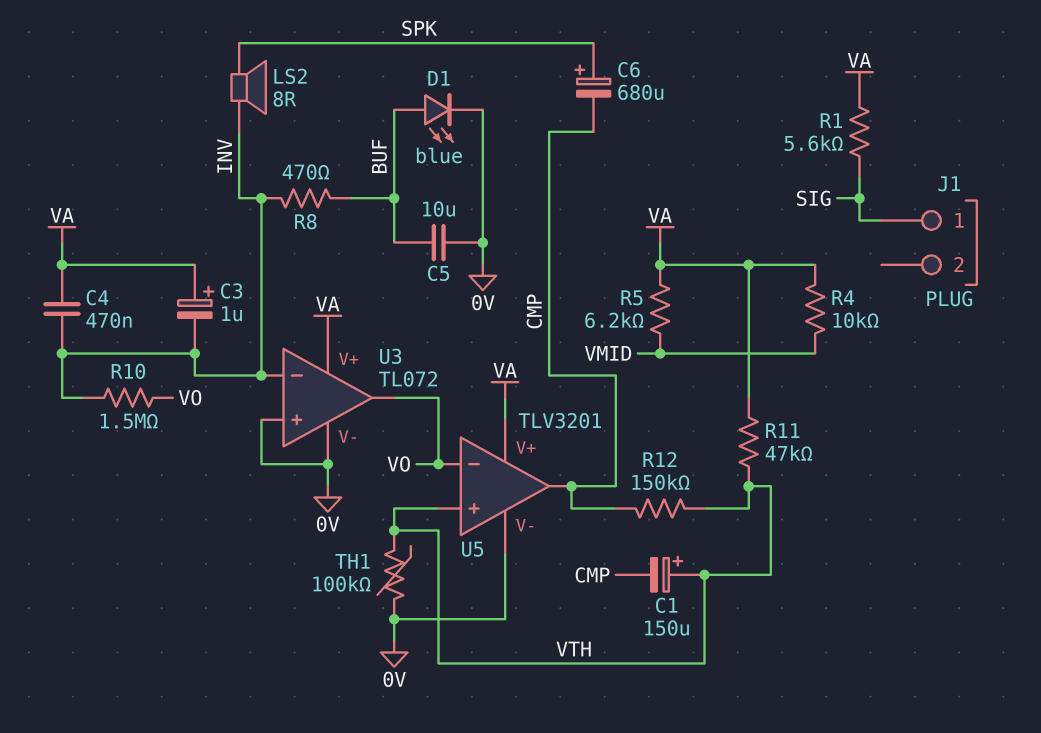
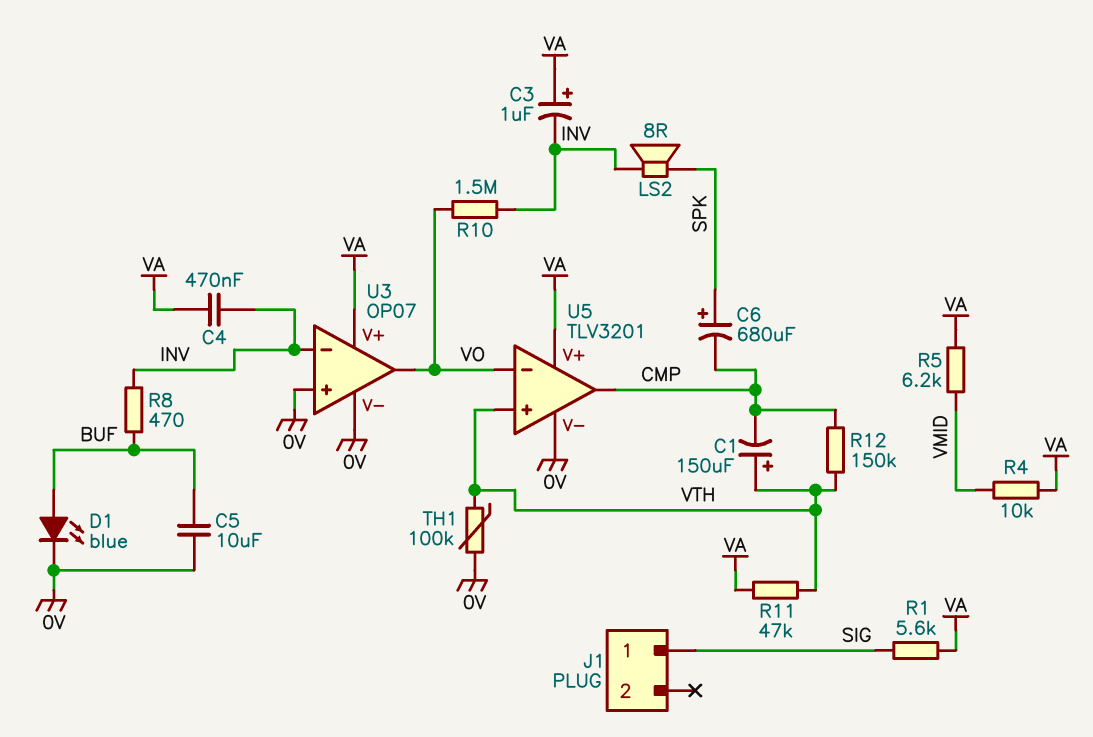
U3: TL072 -> OP07

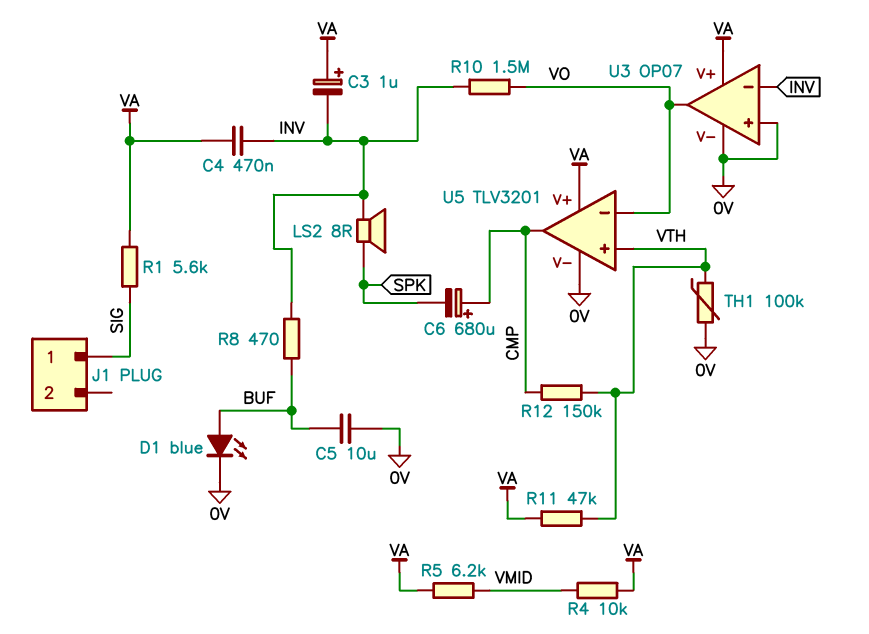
C1: 150uF (plus VTH, minus CMP) -> none
C6: 680uF (plus SPK, minus CMP) -> 680uF (plus CMP, minus SPK)

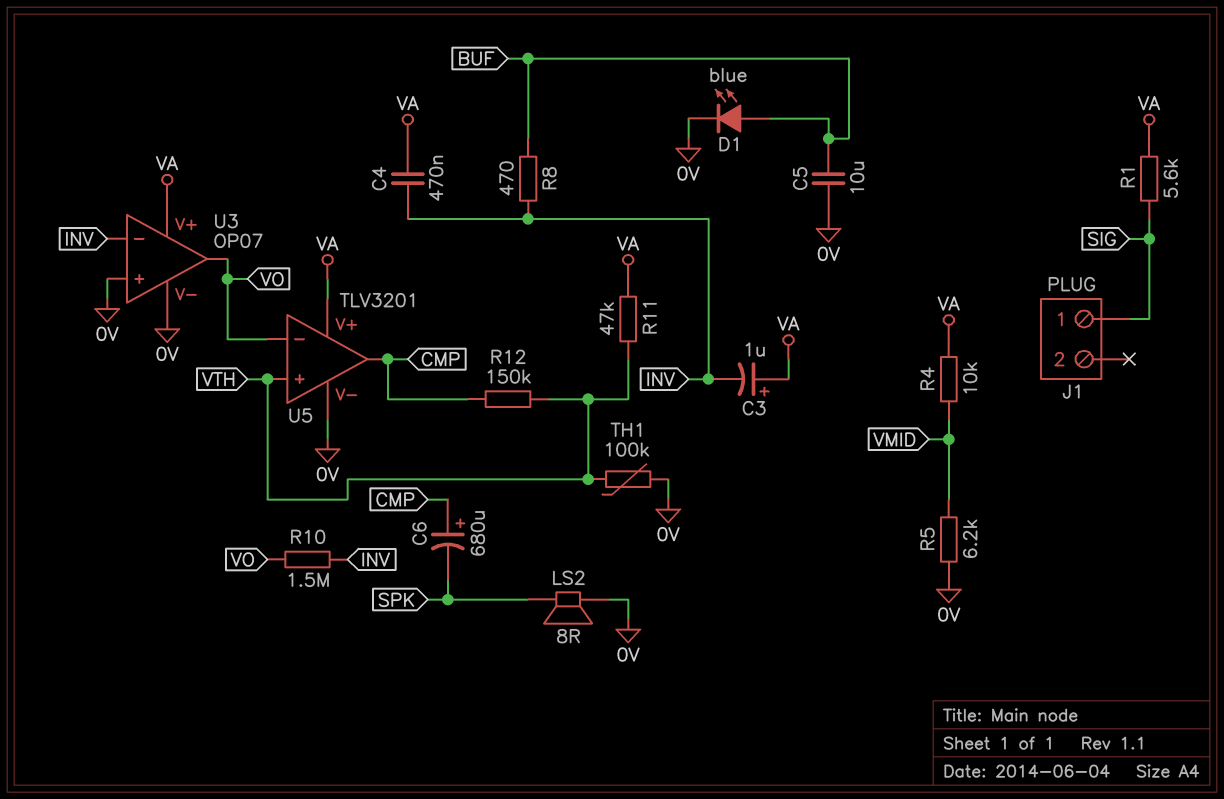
LS2: speaker 8R (INV, SPK) -> speaker 8R (0V, SPK)
R5: 6.2k (VA, VMID) -> 6.2k (0V, VMID)

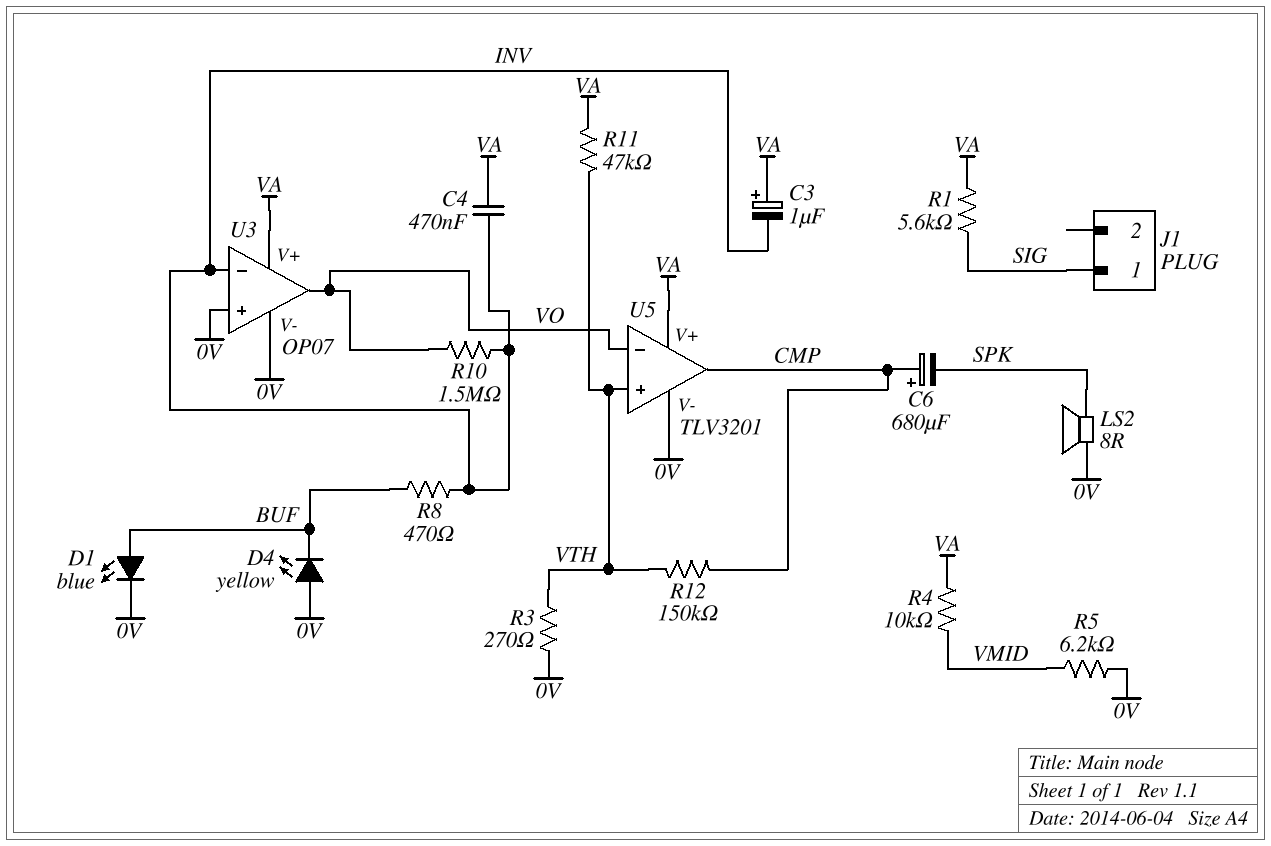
C5: 10uF (0V, BUF) -> none
D4: none -> LED yellow (A 0V, K BUF)
R3: none -> 270 (0V, VTH)
TH1: 100k (0V, VTH) -> none

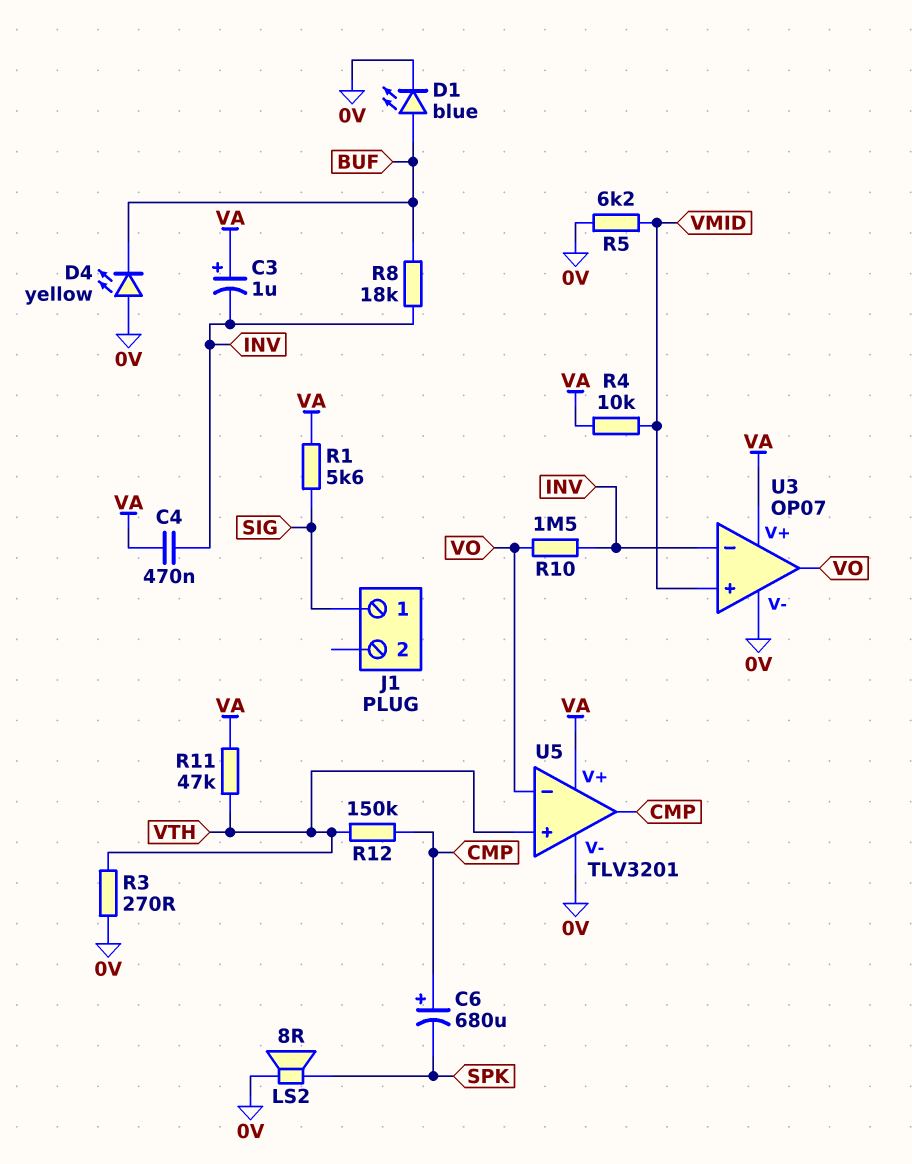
R8: 470 (BUF, INV) -> 18k (BUF, INV)
U3 pin in+: 0V -> VMID

